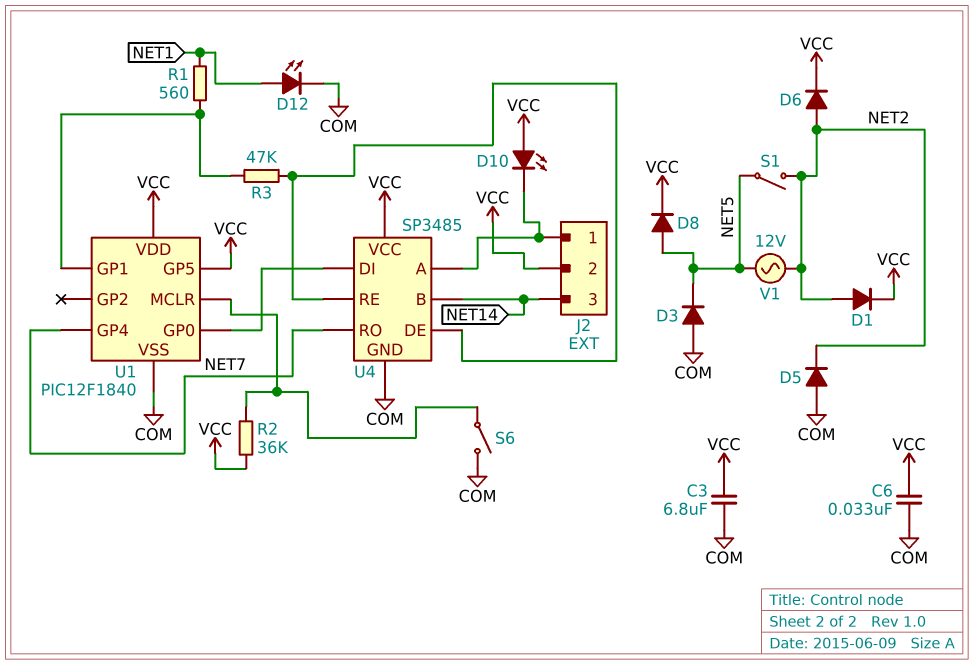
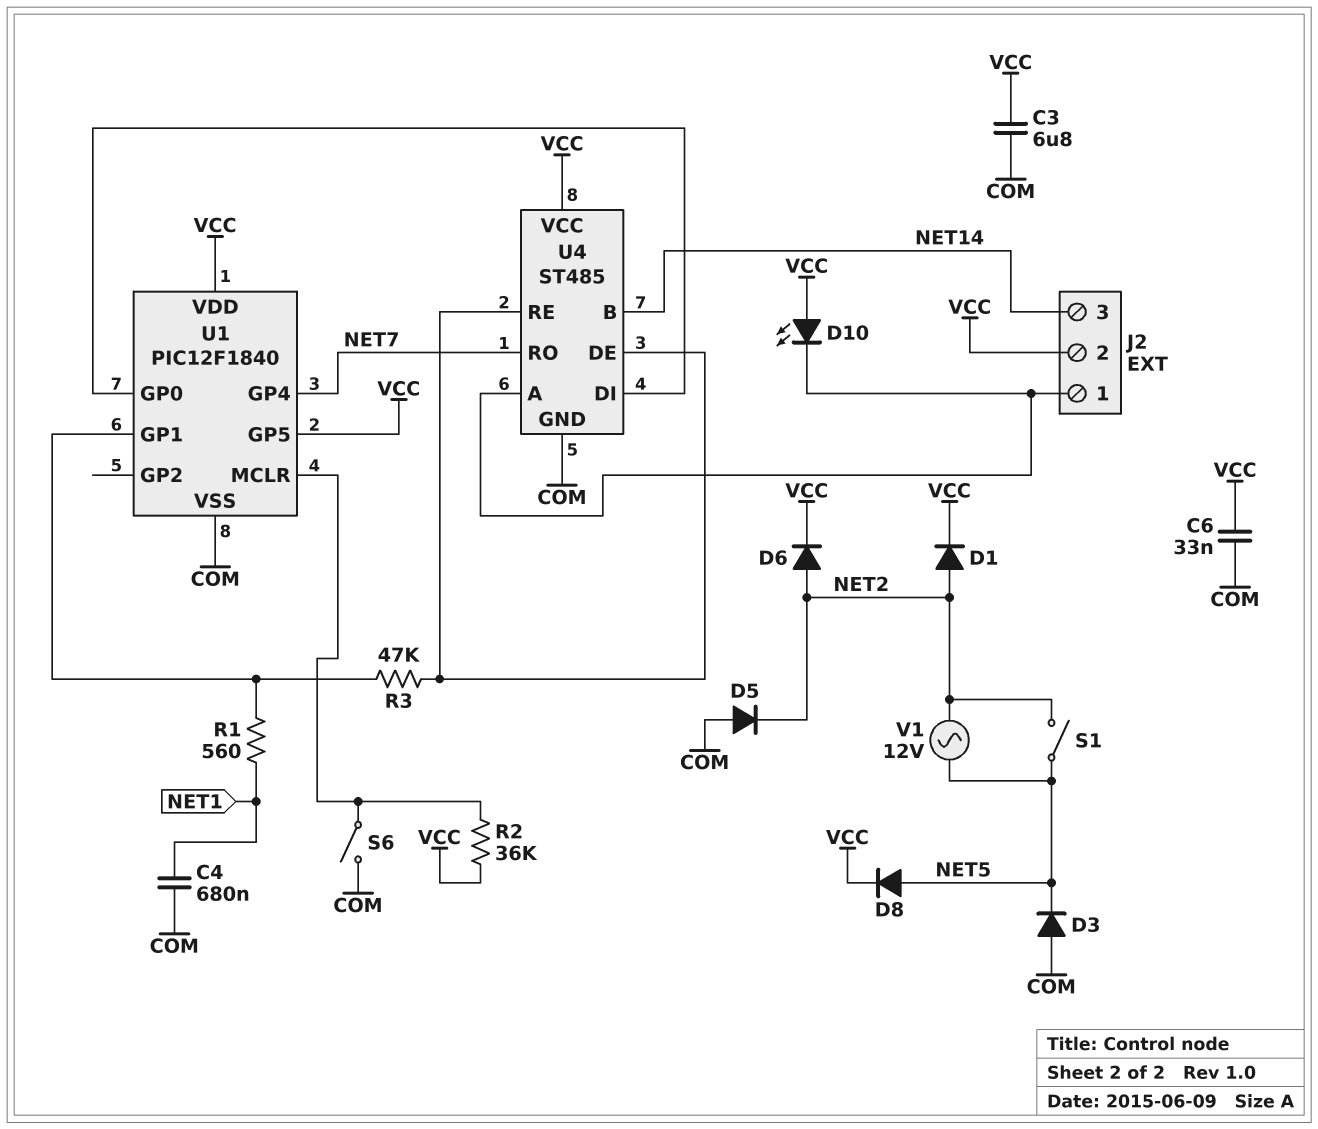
C4: none -> 680nF (COM, NET1)
D12: LED (A NET1, K COM) -> none
U4: SP3485 -> ST485

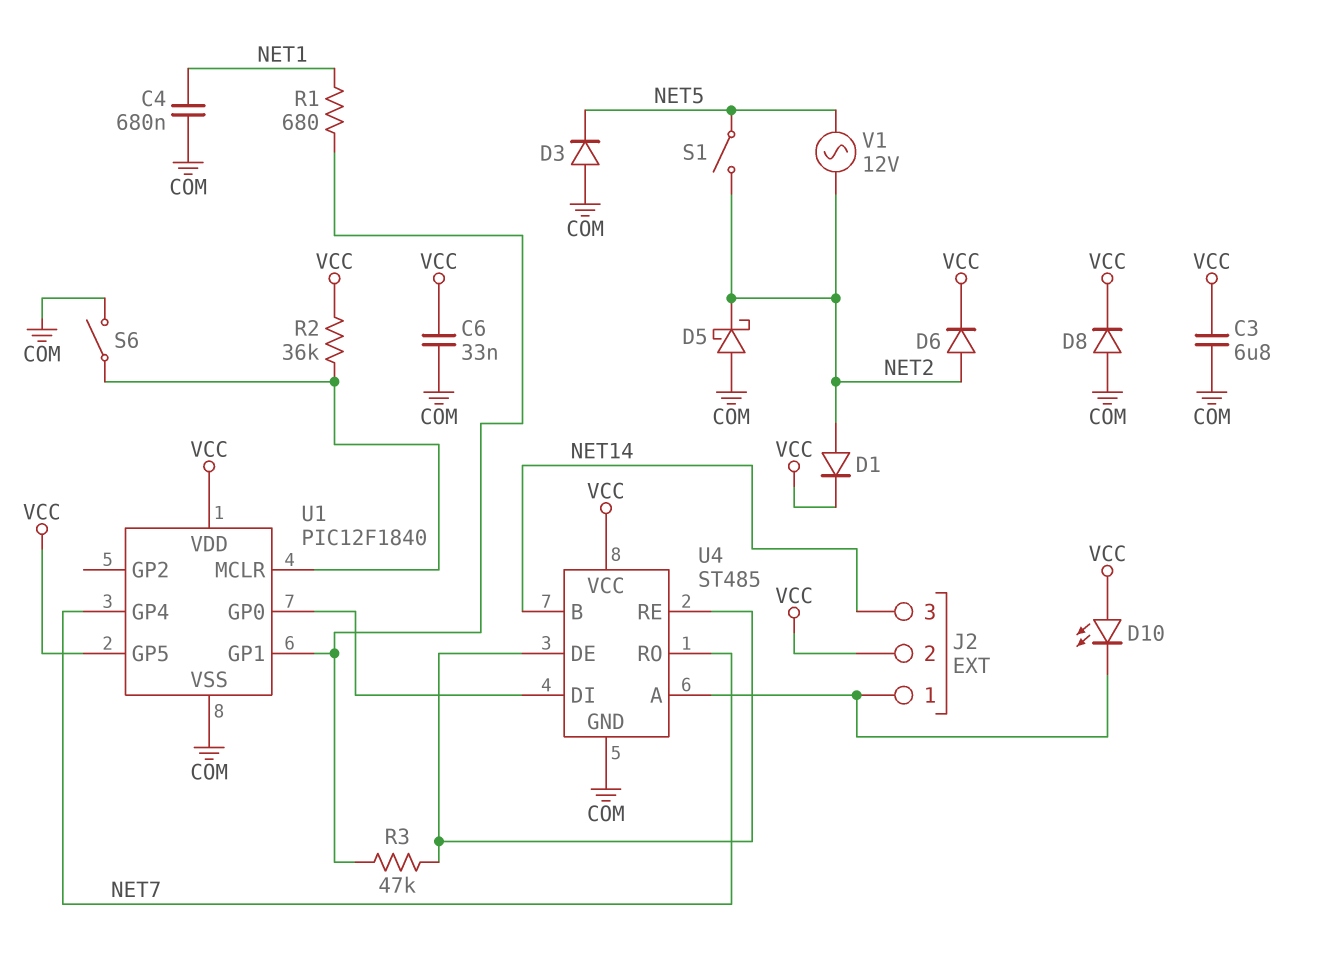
D5: diode (A COM, K NET2) -> schottky (A COM, K NET2)
D8: diode (A NET5, K VCC) -> diode (A COM, K VCC)
R1: 560 (NET1, U1/GP1) -> 680 (NET1, U1/GP1)

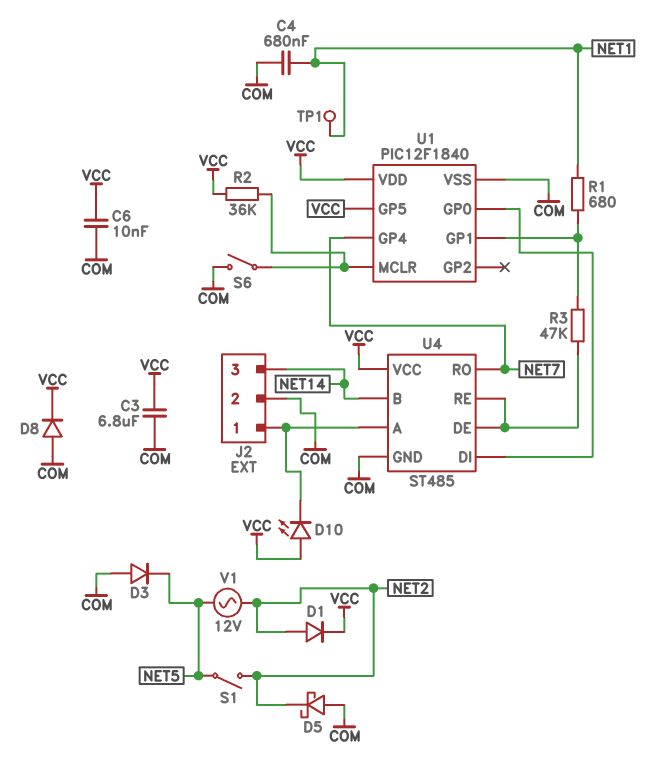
C6: 33nF (COM, VCC) -> 10nF (COM, VCC)
D6: diode (A NET2, K VCC) -> none
J2 pin 2: VCC -> COM
TP1: none -> test point (NET1)

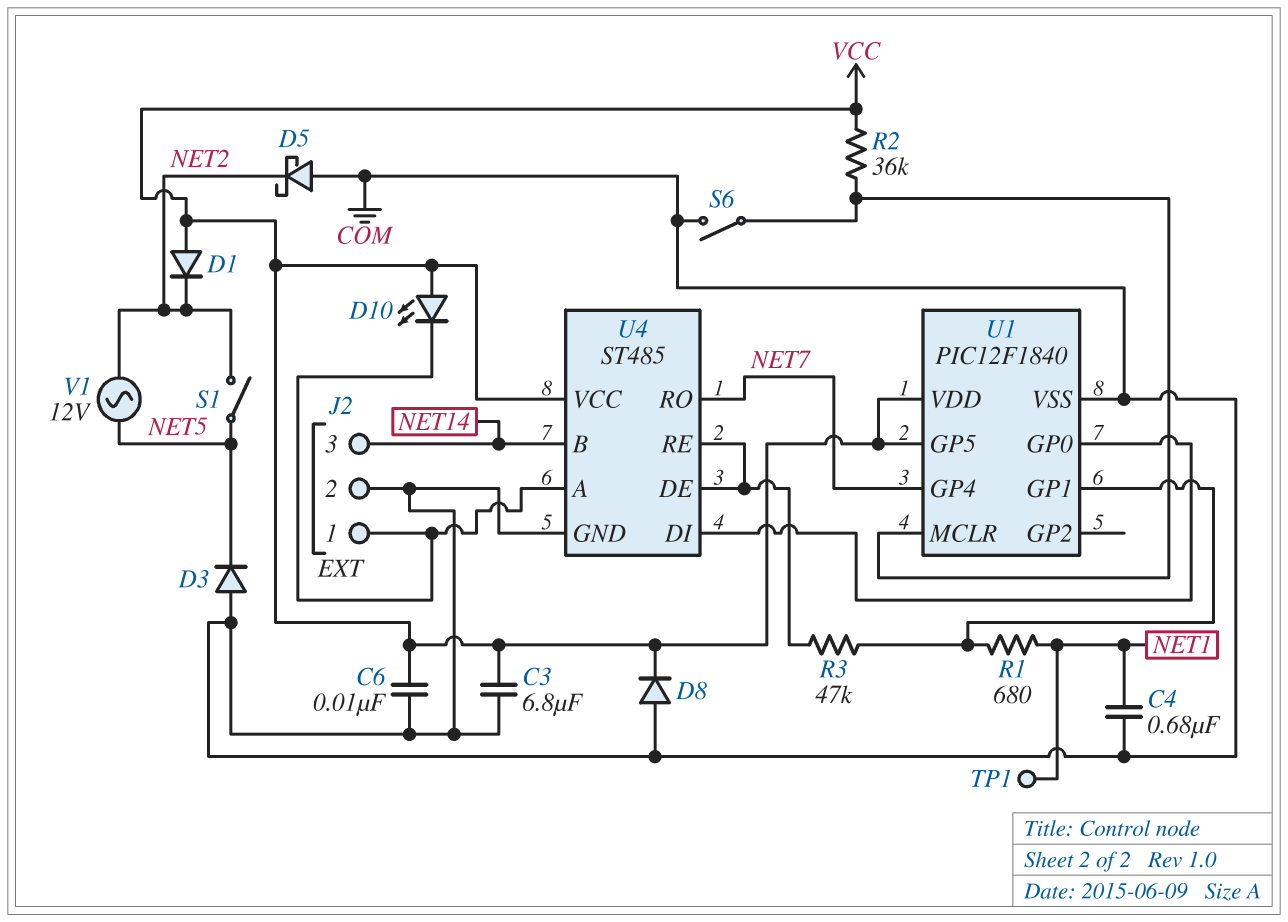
D1: diode (A NET2, K VCC) -> diode (A VCC, K NET2)

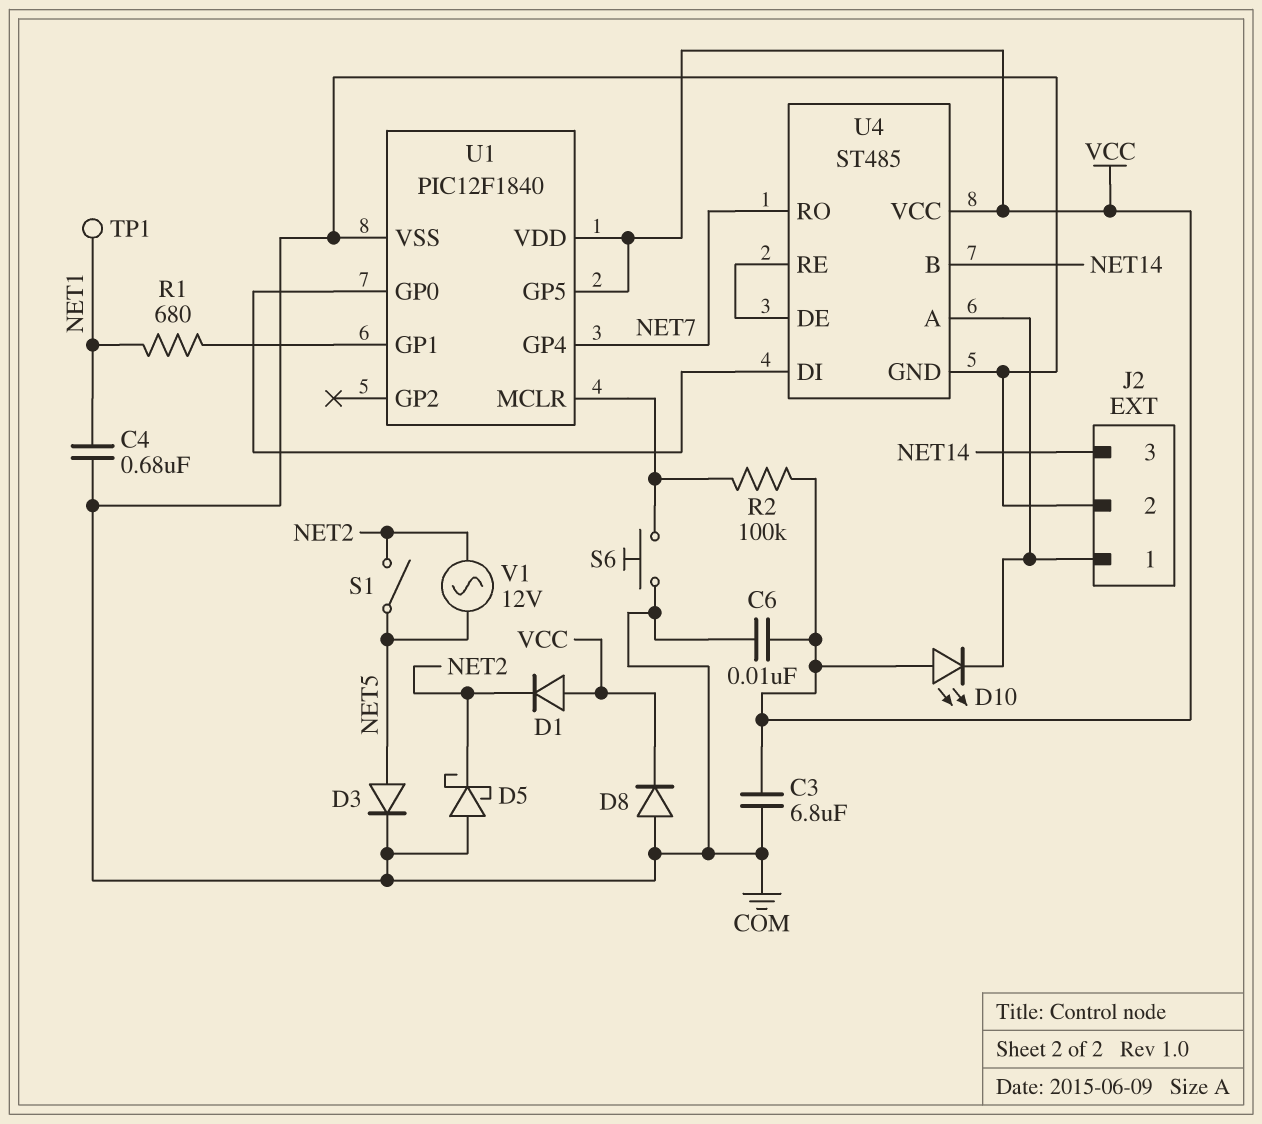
D3: diode (A COM, K NET5) -> diode (A NET5, K COM)
R2: 36k (U1/MCLR, VCC) -> 100k (U1/MCLR, VCC)
R3: 47k (U1/GP1, U4/DE) -> none
S6: switch (COM, U1/MCLR) -> button (COM, U1/MCLR)

